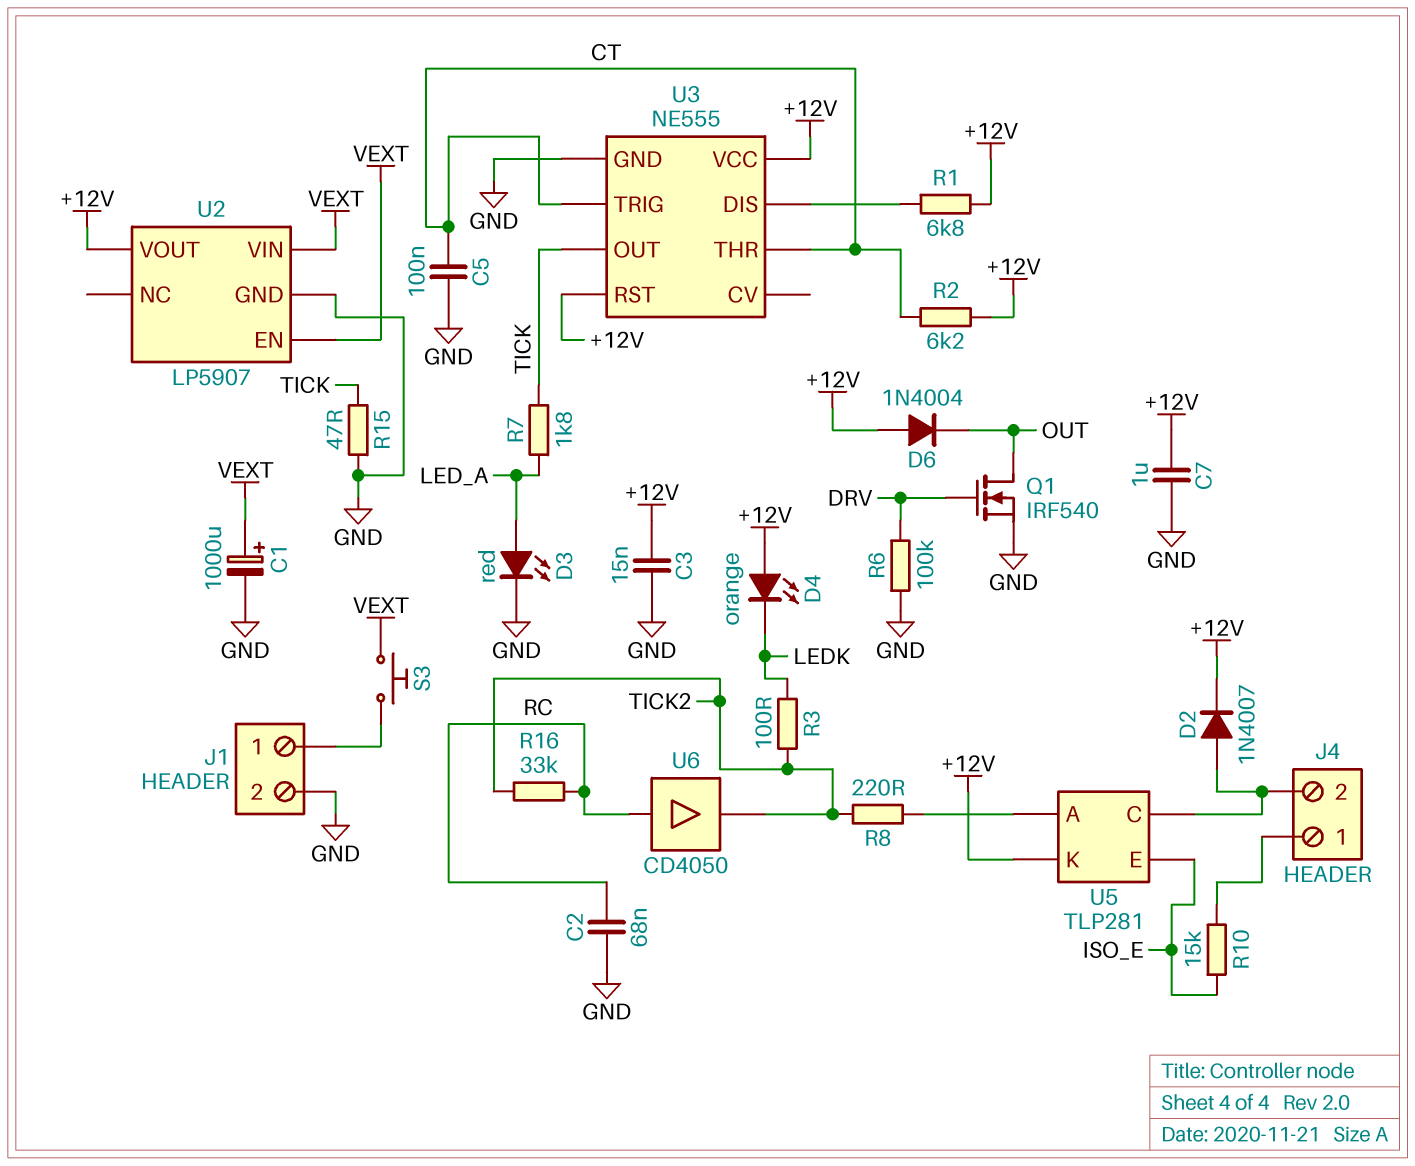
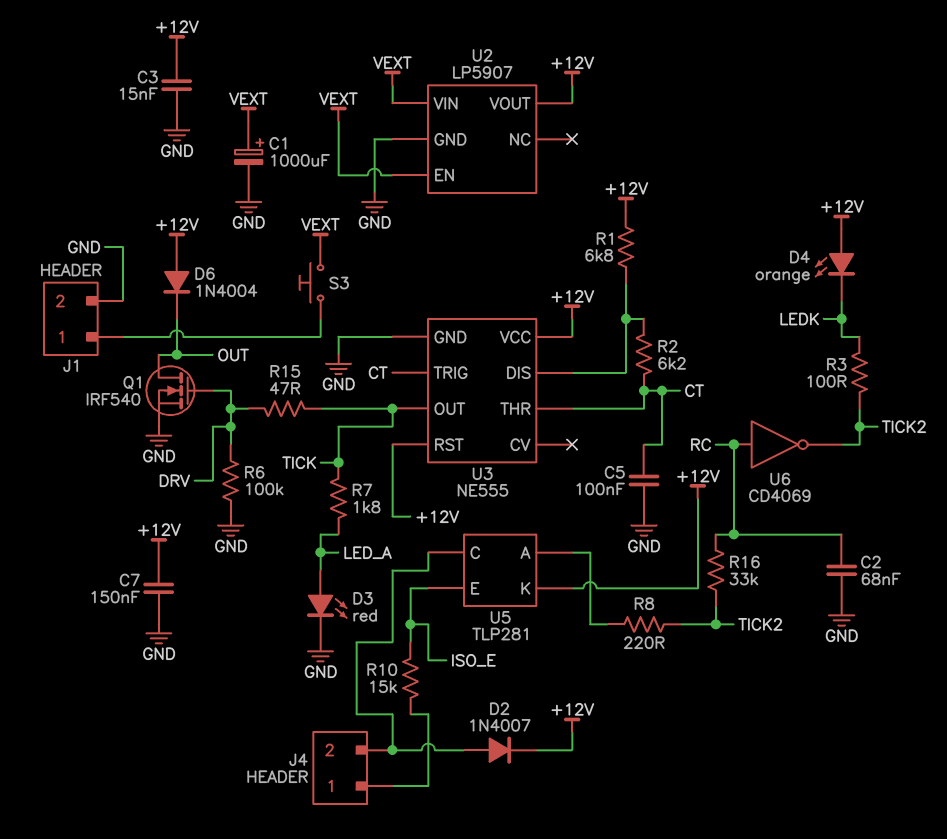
C7: 1uF (+12V, GND) -> 150nF (+12V, GND)
R2: 6.2k (+12V, CT) -> 6.2k (CT, U3/DIS)
R15: 47 (GND, TICK) -> 47 (DRV, TICK)
U6: buffer CD4050 (in RC, out TICK2) -> NOT CD4069 (in RC, out TICK2)

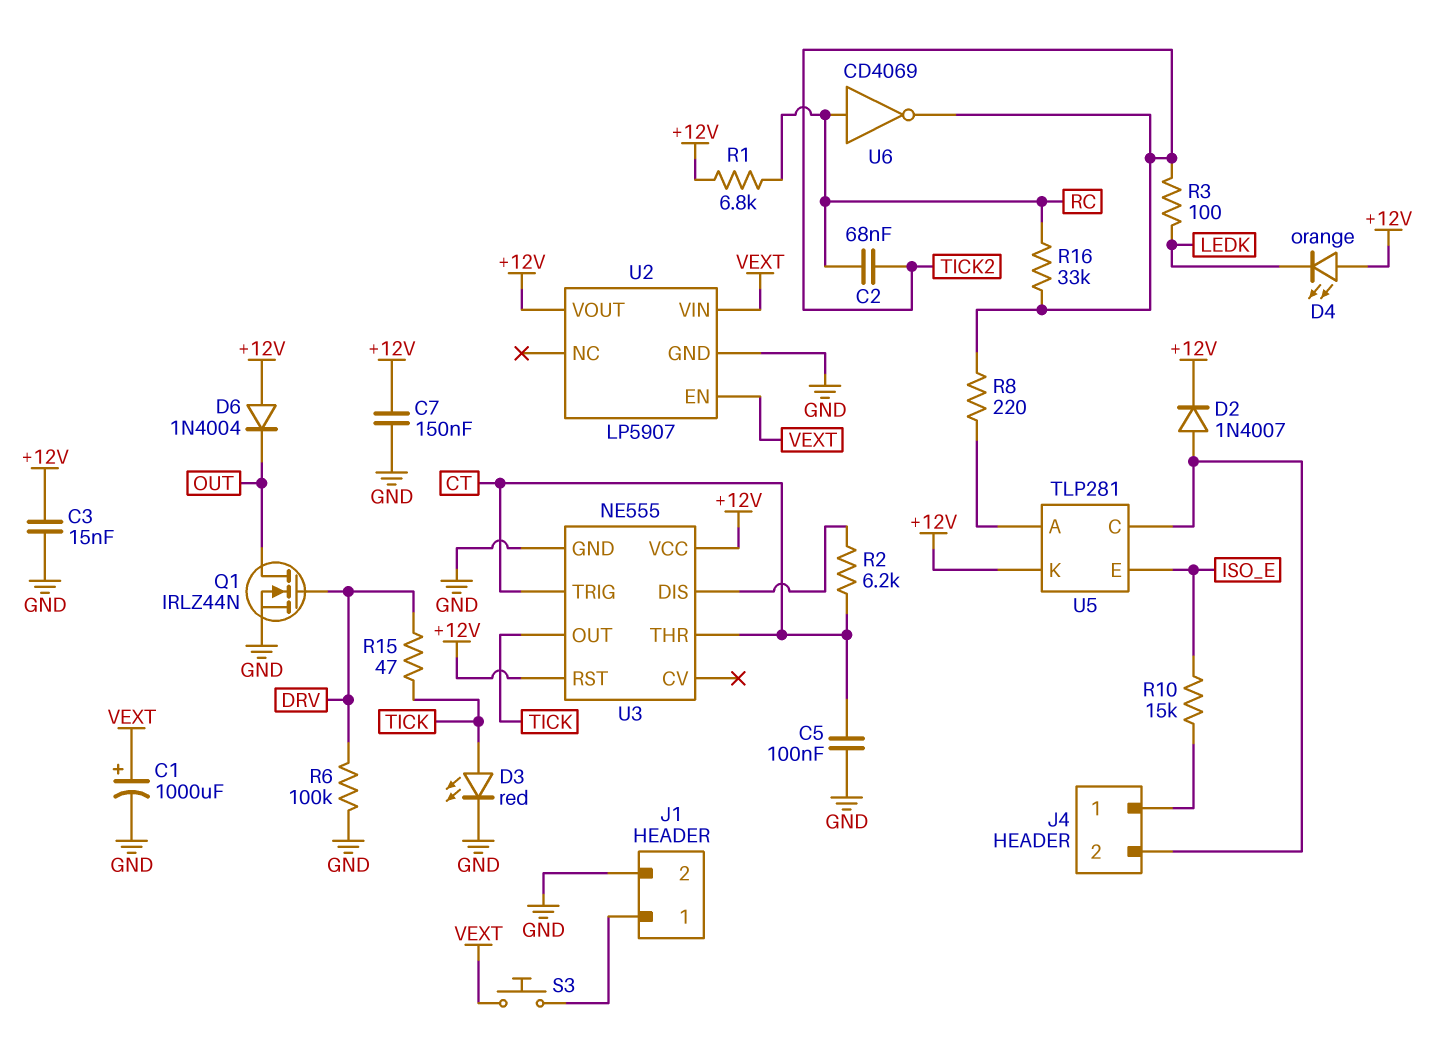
C2: 68nF (GND, RC) -> 68nF (RC, TICK2)
D3: LED red (A LED_A, K GND) -> LED red (A TICK, K GND)
Q1: NMOS IRF540 (G DRV, D OUT, S GND) -> NMOS IRLZ44N (G DRV, D OUT, S GND)
R1: 6.8k (+12V, U3/DIS) -> 6.8k (+12V, RC)
R7: 1.8k (LED_A, TICK) -> none

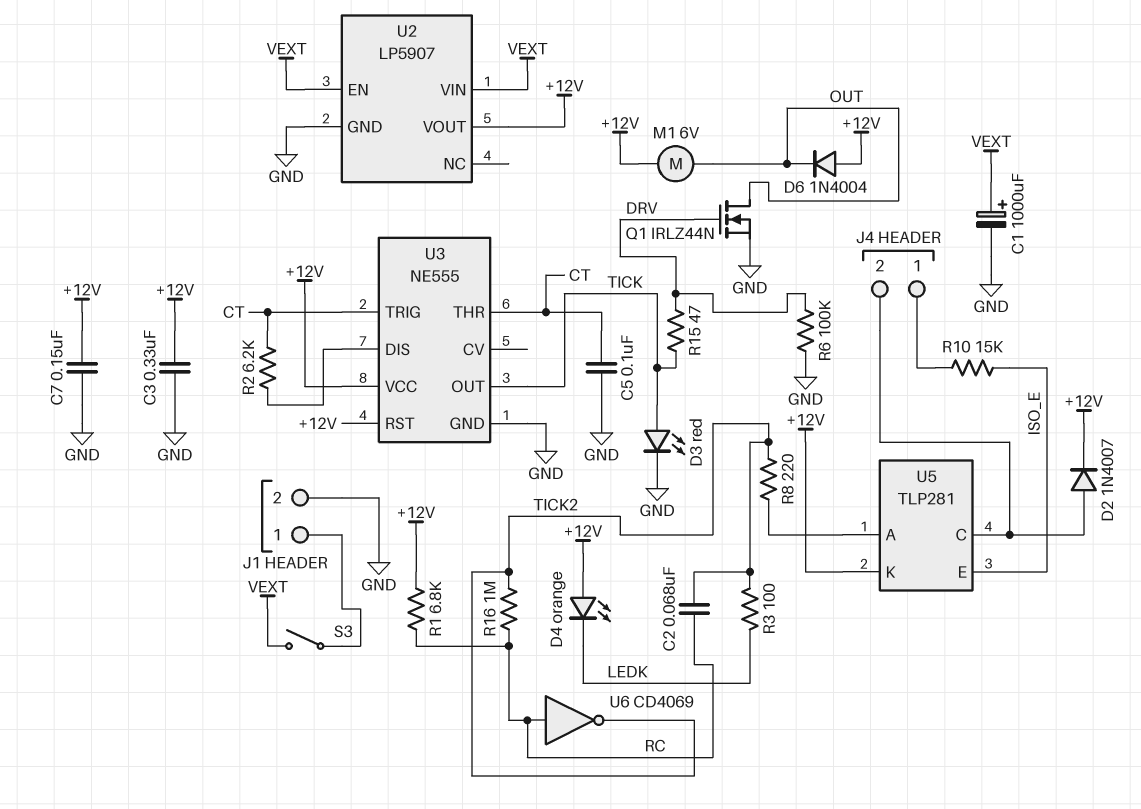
C3: 15nF (+12V, GND) -> 330nF (+12V, GND)
M1: none -> motor 6V (+12V, OUT)
R16: 33k (RC, TICK2) -> 1M (RC, TICK2)
S3: button (J1/1, VEXT) -> switch (J1/1, VEXT)

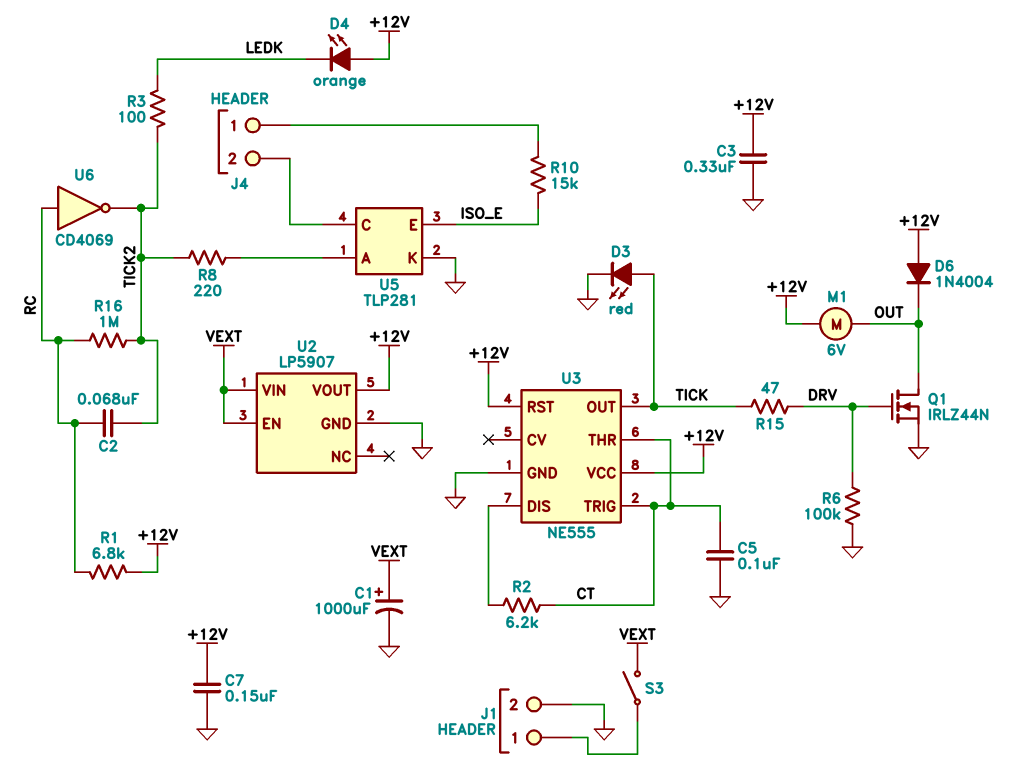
D2: diode 1N4007 (A J4/2, K +12V) -> none
U5 pin K: +12V -> GND

